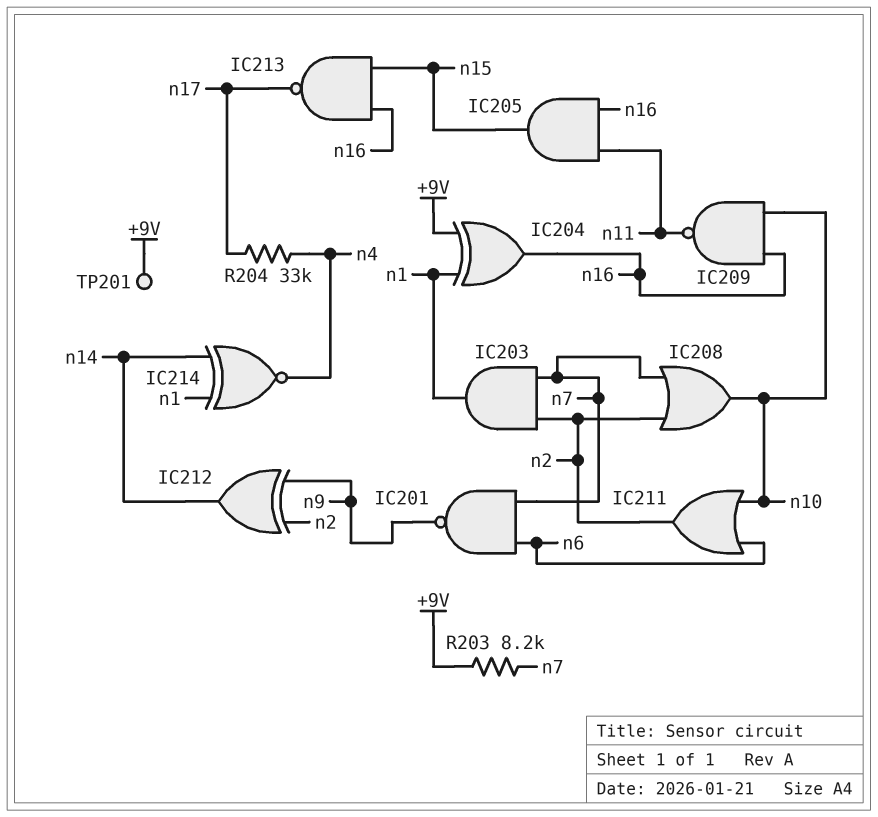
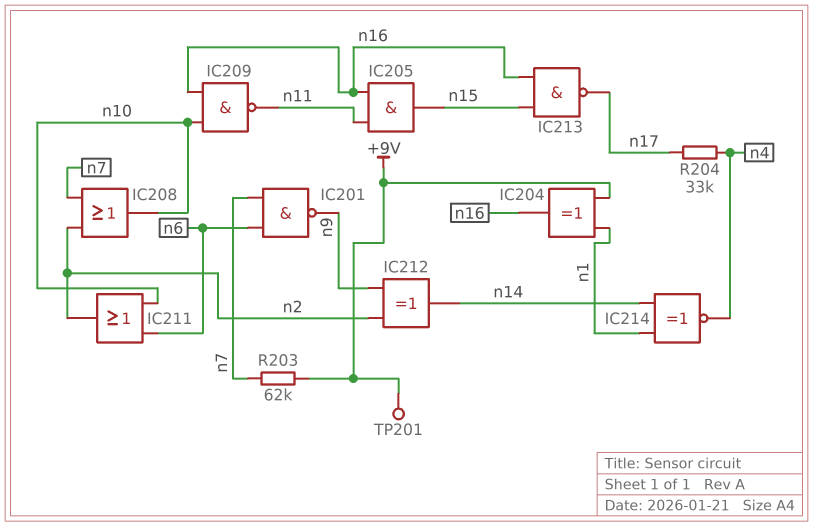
IC203: AND (in n2, in n7, out n1) -> none
R203: 8.2k (+9V, n7) -> 62k (+9V, n7)

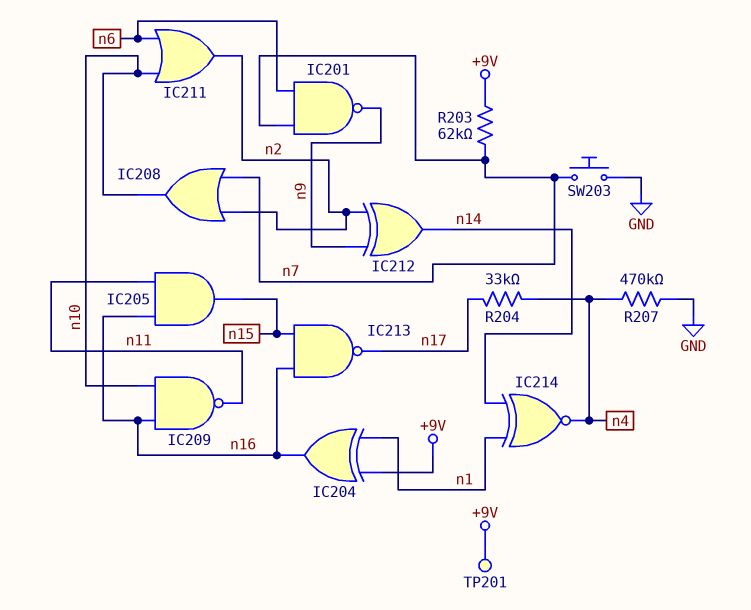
R207: none -> 470k (GND, n4)
SW203: none -> button (GND, n7)

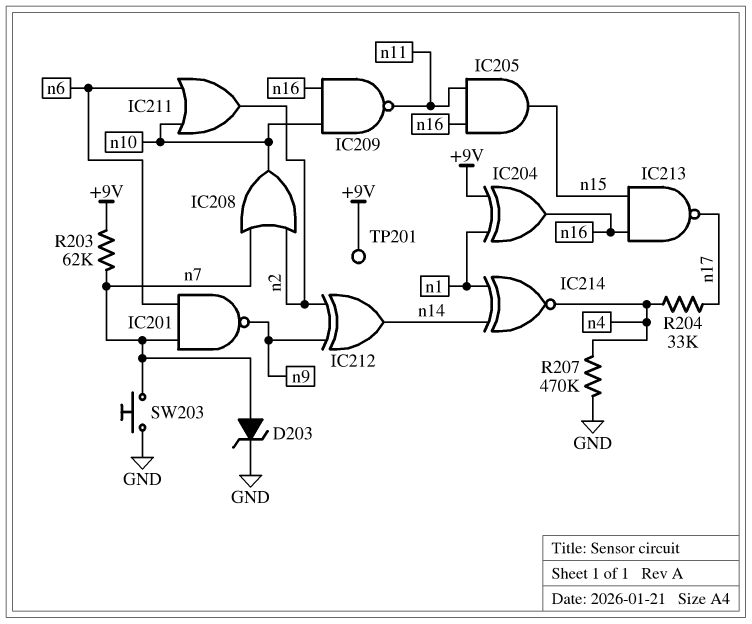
D203: none -> zener (A n7, K GND)

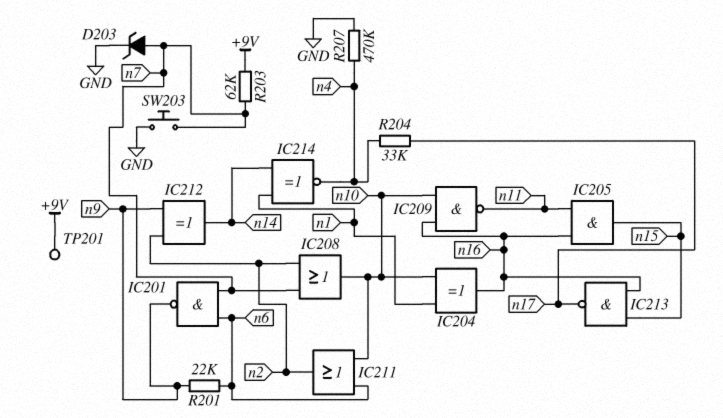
IC204: XOR (in +9V, in n1, out n16) -> XOR (in n1, in n10, out n16)
R201: none -> 22k (n6, n9)

